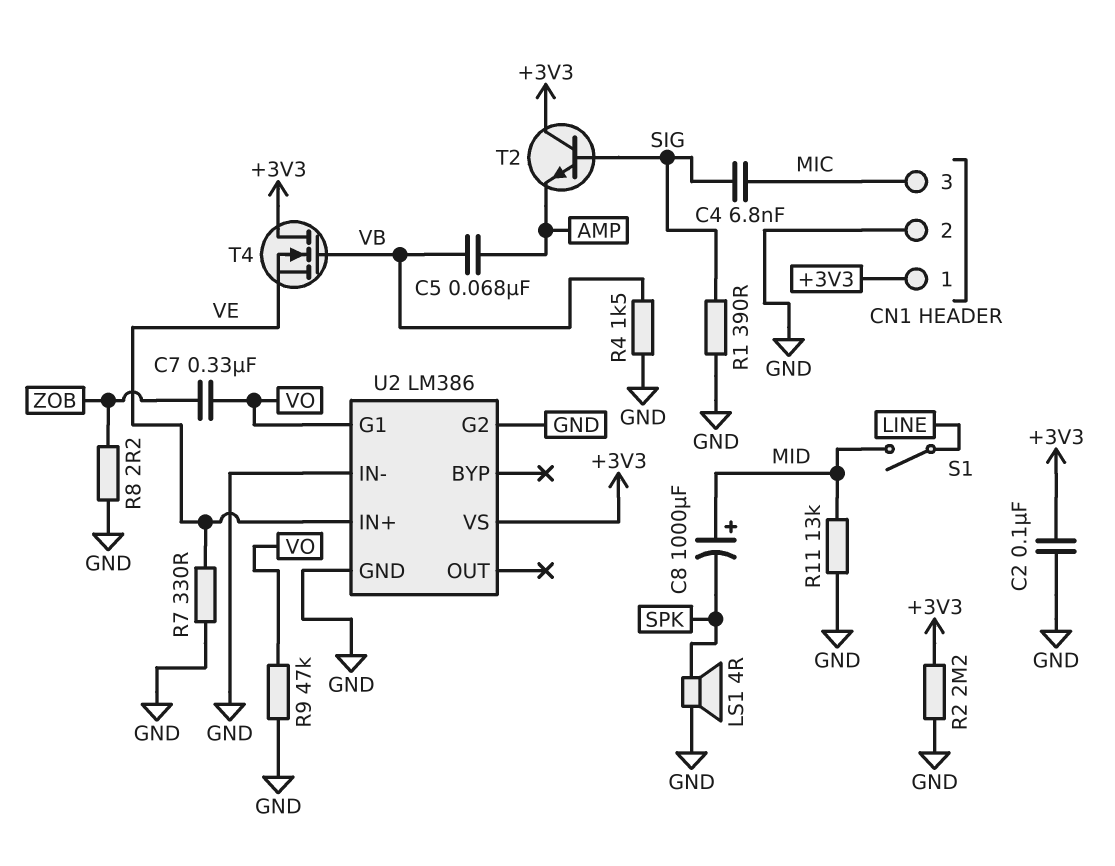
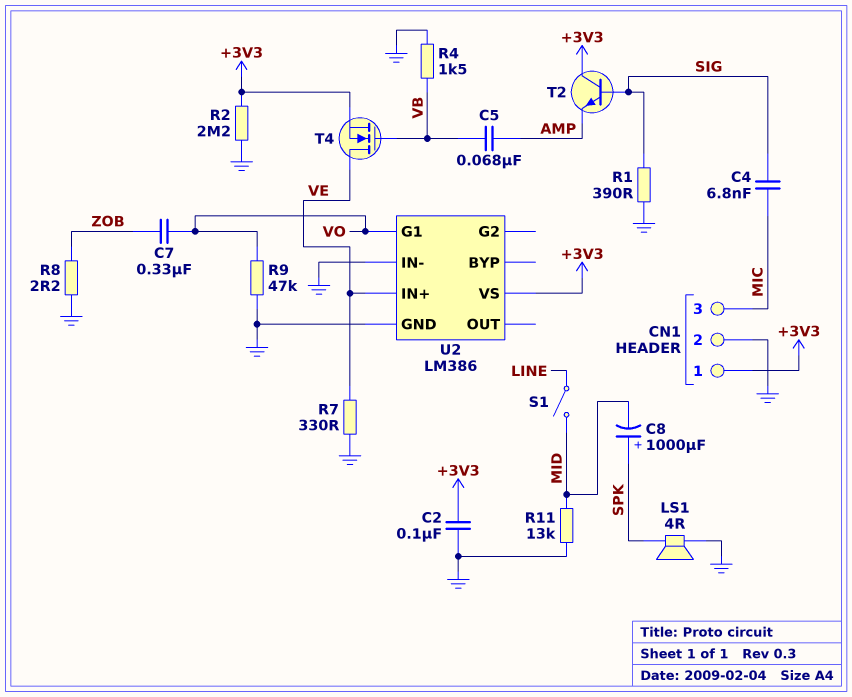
C8: 1000uF (plus MID, minus SPK) -> 1000uF (plus SPK, minus MID)
T4: NMOS (G VB, D +3V3, S VE) -> NMOS (G VB, D VE, S +3V3)
U2 pin G2: GND -> none

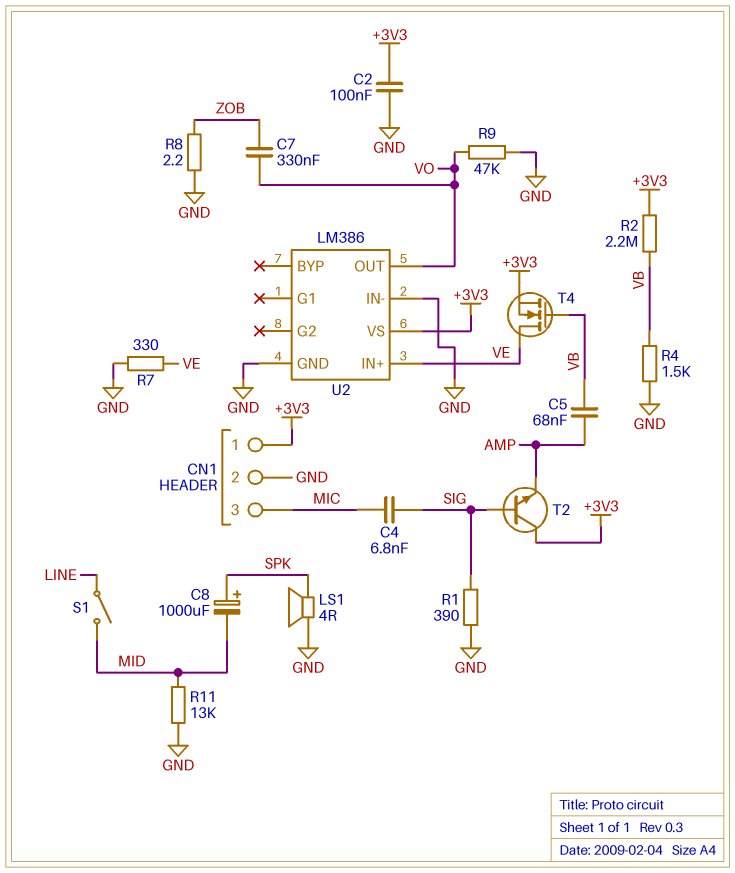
R2: 2.2M (+3V3, GND) -> 2.2M (+3V3, VB)
U2 pin G1: VO -> none
U2 pin OUT: none -> VO

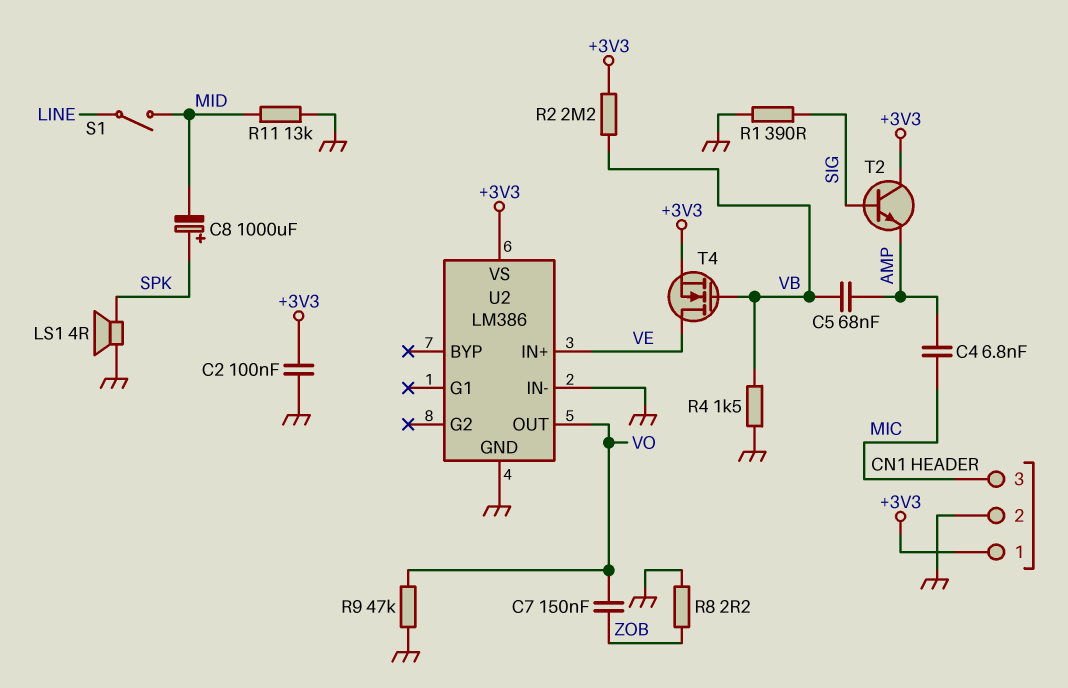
C4: 6.8nF (MIC, SIG) -> 6.8nF (AMP, MIC)
C7: 330nF (VO, ZOB) -> 150nF (VO, ZOB)
R7: 330 (GND, VE) -> none

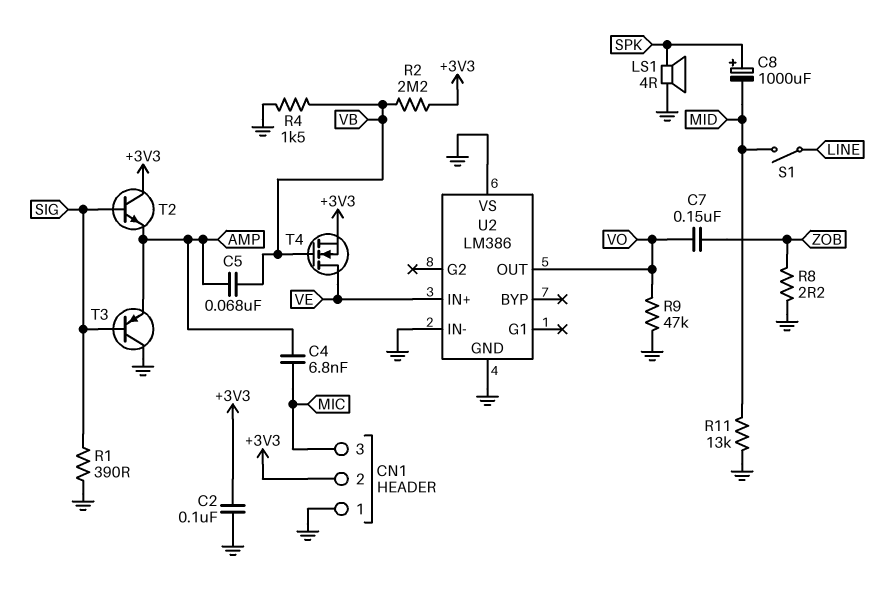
CN1 pin 1: +3V3 -> GND
CN1 pin 2: GND -> +3V3
T3: none -> PNP (B SIG, C GND, E AMP)
U2 pin VS: +3V3 -> GND

